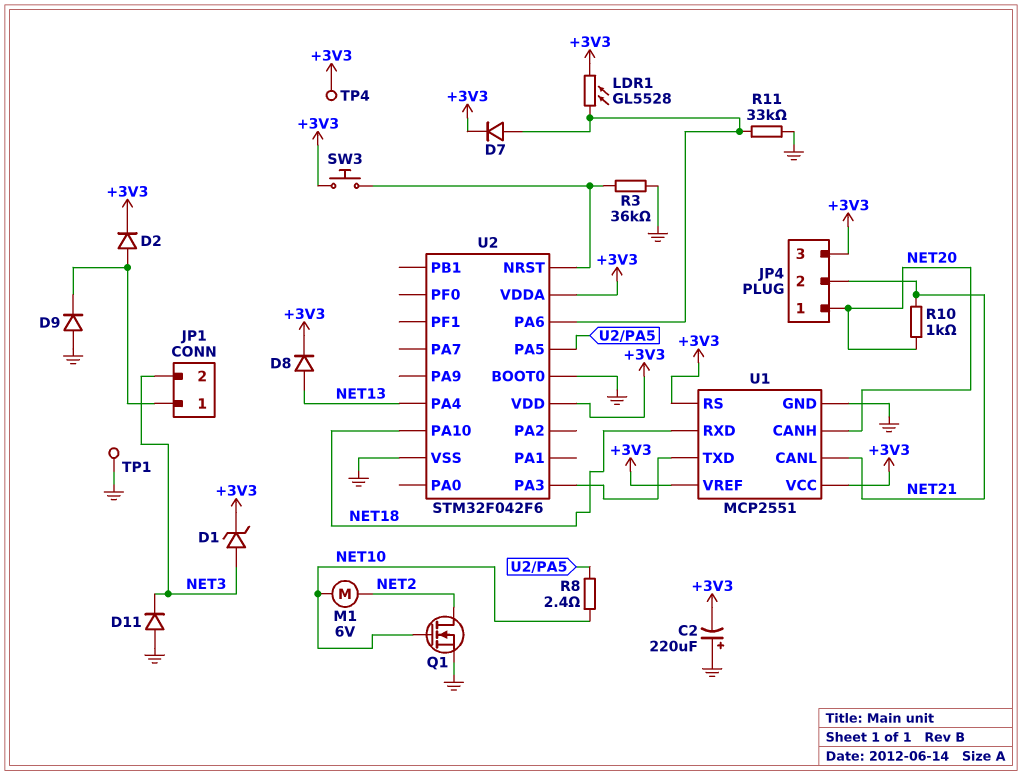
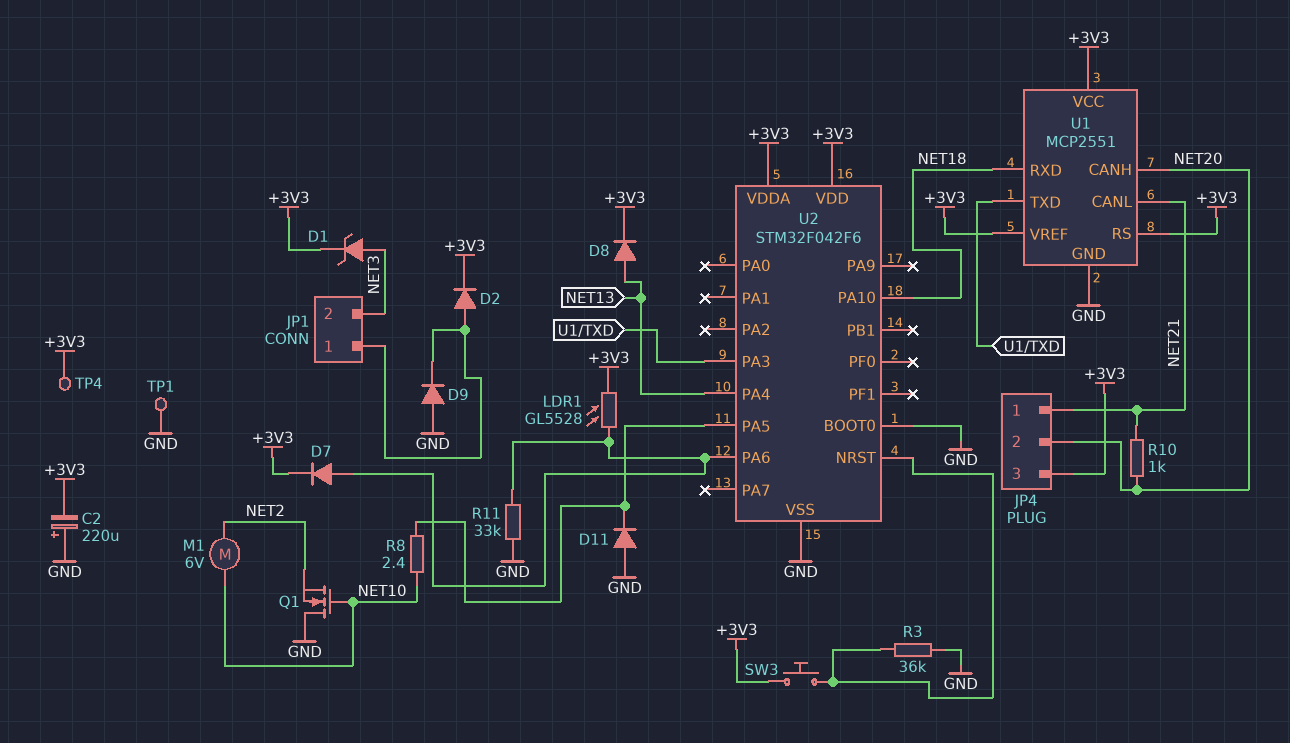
D11: diode (A GND, K NET3) -> diode (A GND, K U2/PA5)
JP4 pin 1: NET20 -> NET21
JP4 pin 2: NET21 -> NET20
Q1: NMOS (G NET10, D NET2, S GND) -> NMOS (G NET10, D GND, S NET2)

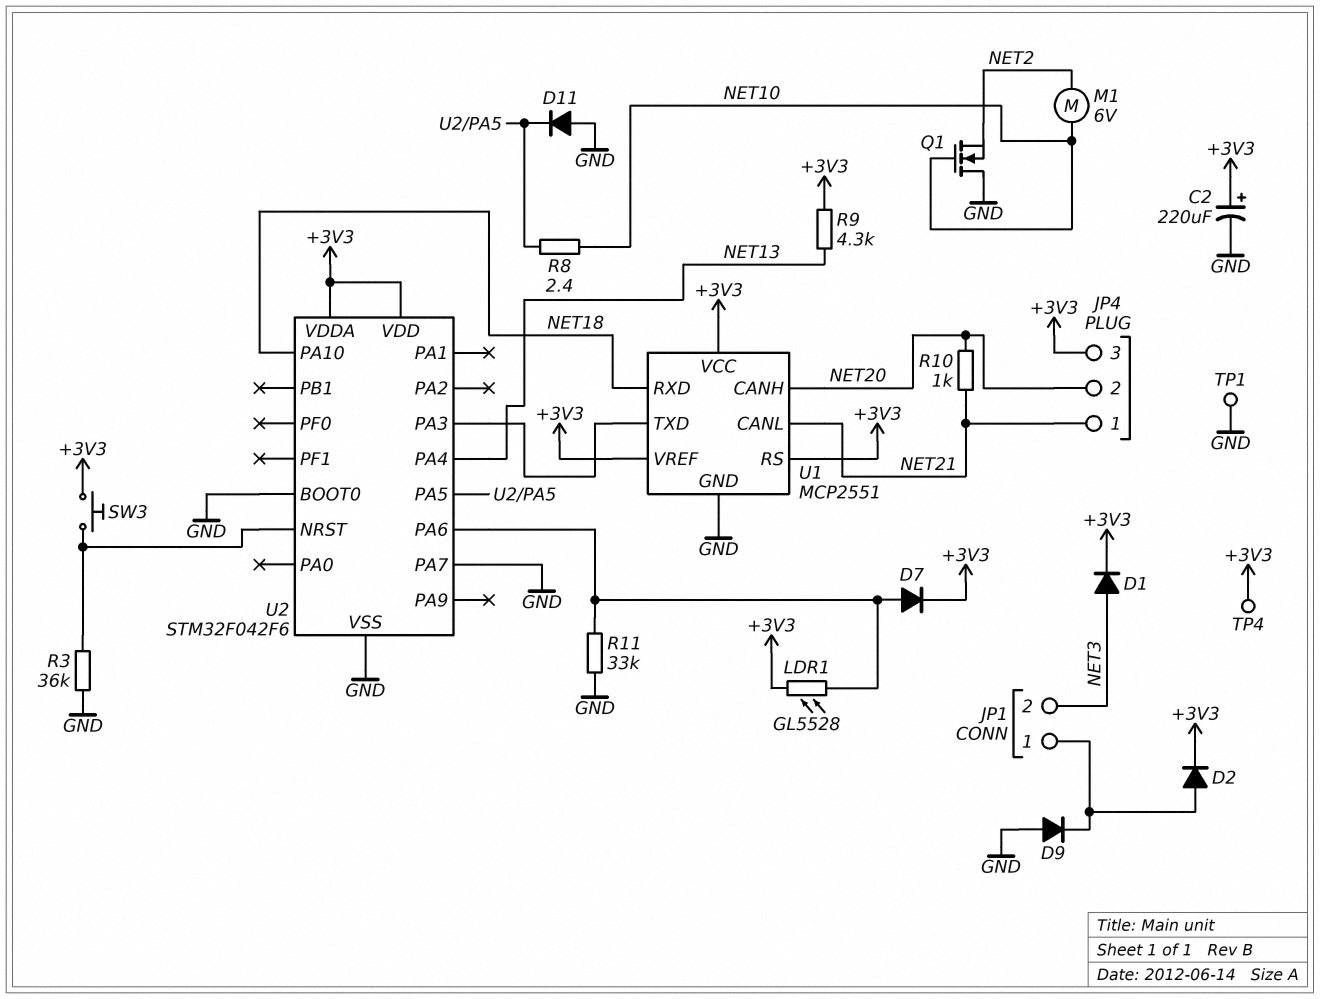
C2: 220uF (plus GND, minus +3V3) -> 220uF (plus +3V3, minus GND)
D1: zener (A NET3, K +3V3) -> diode (A NET3, K +3V3)
D8: diode (A NET13, K +3V3) -> none
R9: none -> 4.3k (+3V3, NET13)
U2 pin PA7: none -> GND

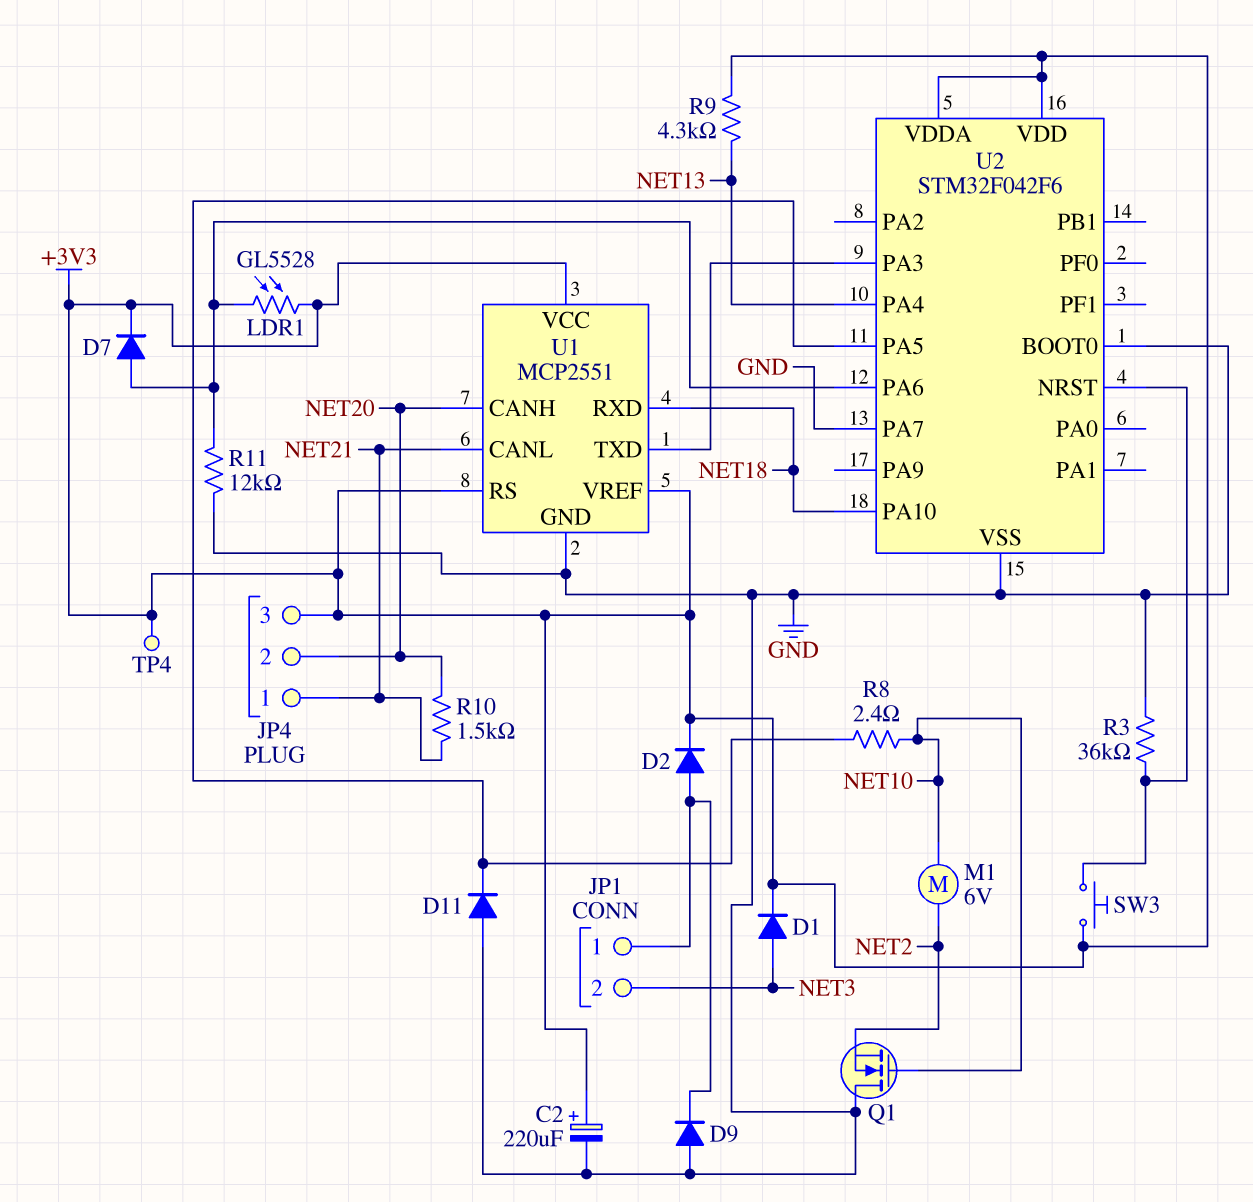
R10: 1k (NET20, NET21) -> 1.5k (NET20, NET21)
R11: 33k (GND, U2/PA6) -> 12k (GND, U2/PA6)
TP1: test point (GND) -> none

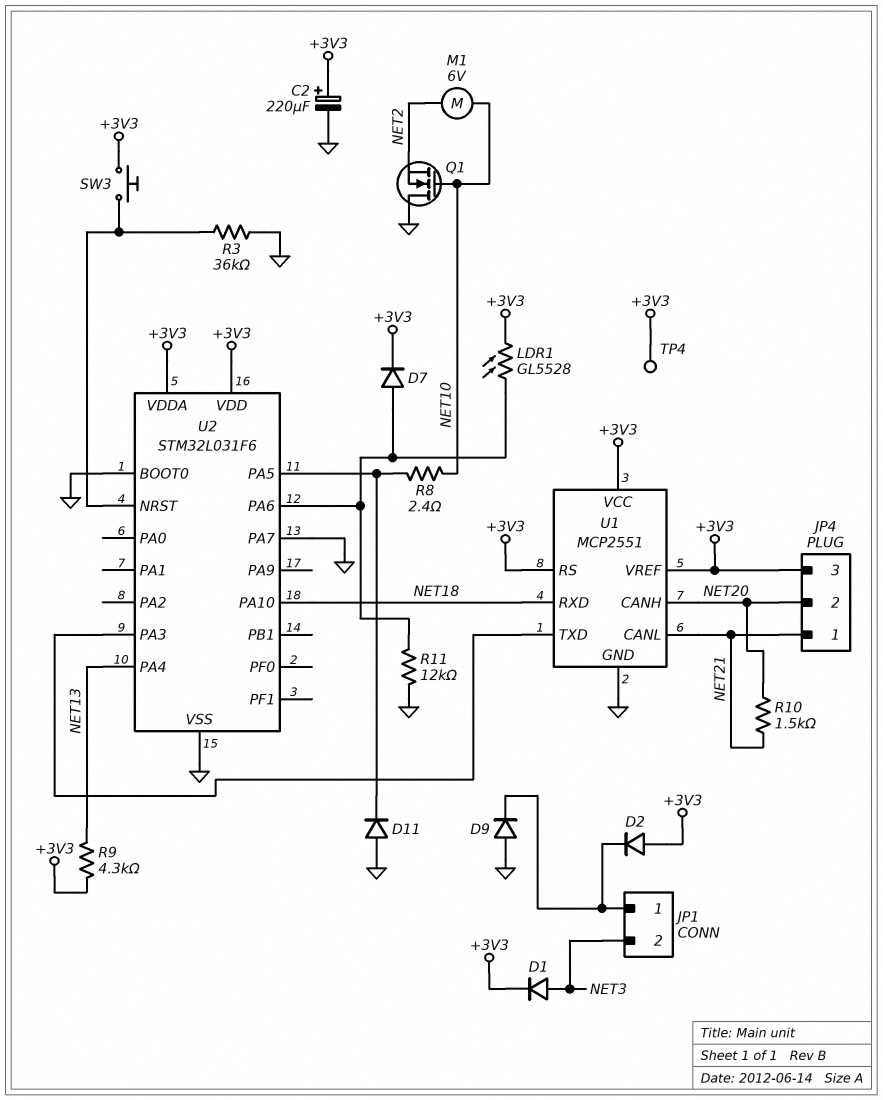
D2: diode (A JP1/1, K +3V3) -> diode (A +3V3, K JP1/1)
U2: STM32F042F6 -> STM32L031F6

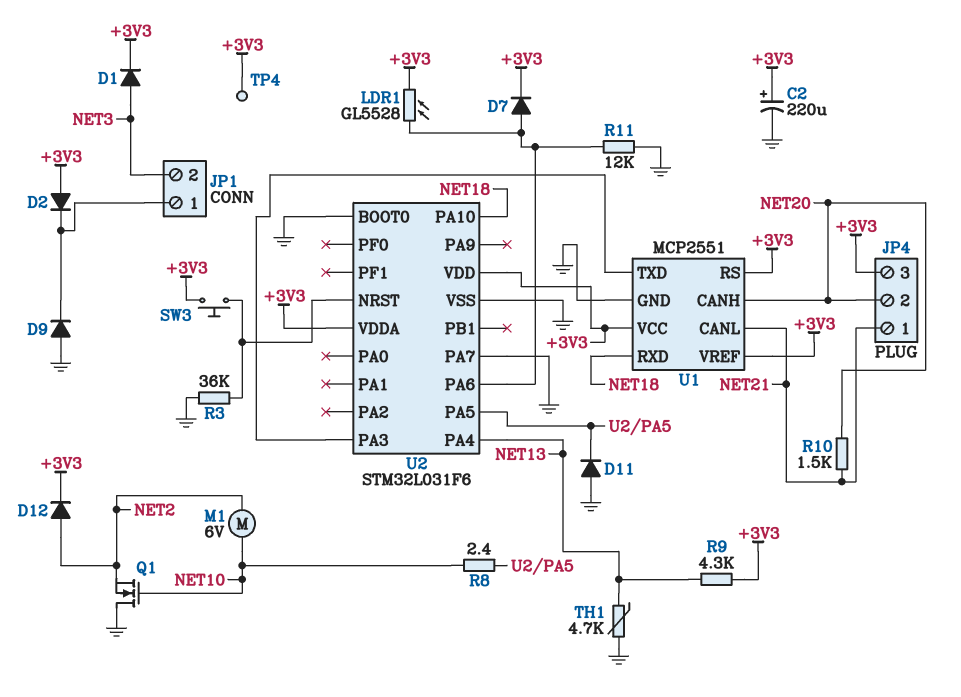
D12: none -> diode (A NET2, K +3V3)
TH1: none -> 4.7k (GND, NET13)

